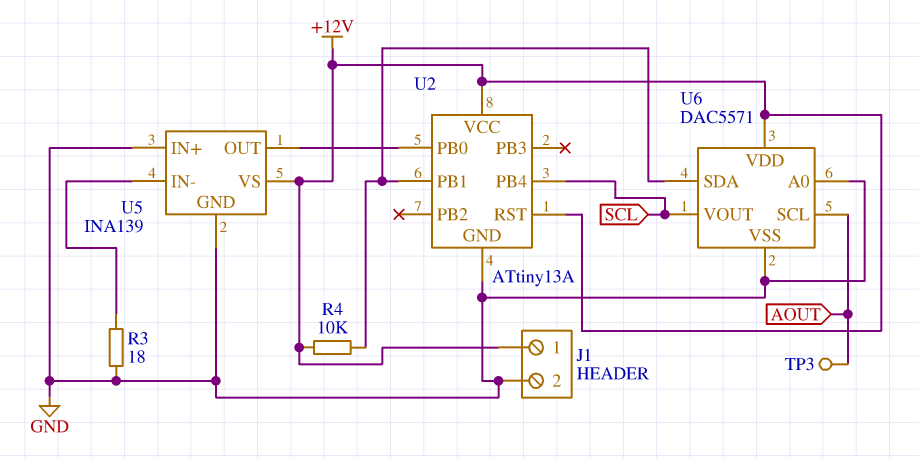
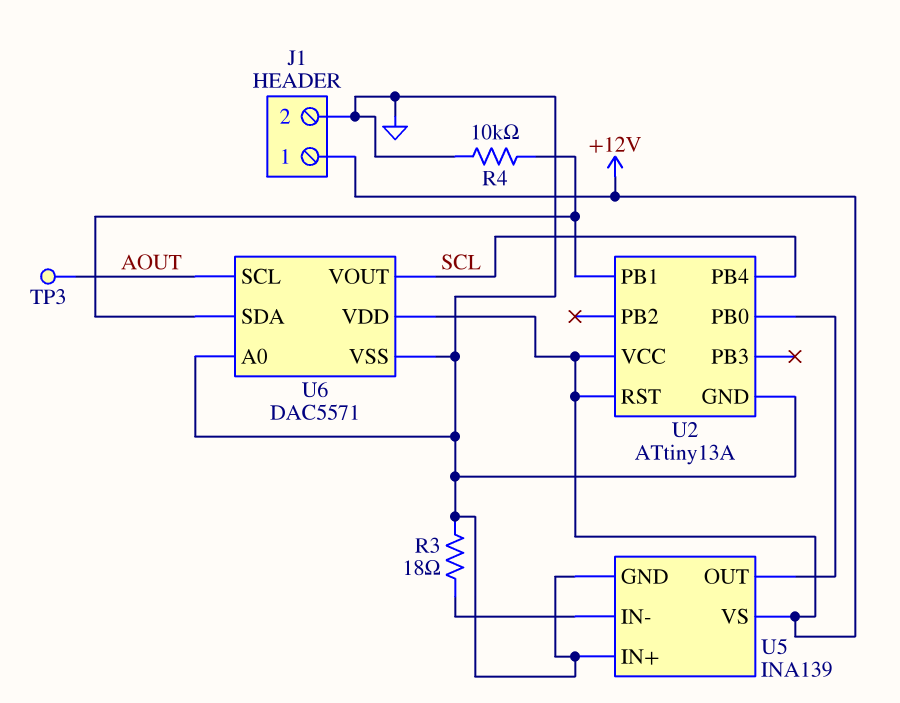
R4: 10k (+12V, U2/PB1) -> 10k (GND, U2/PB1)

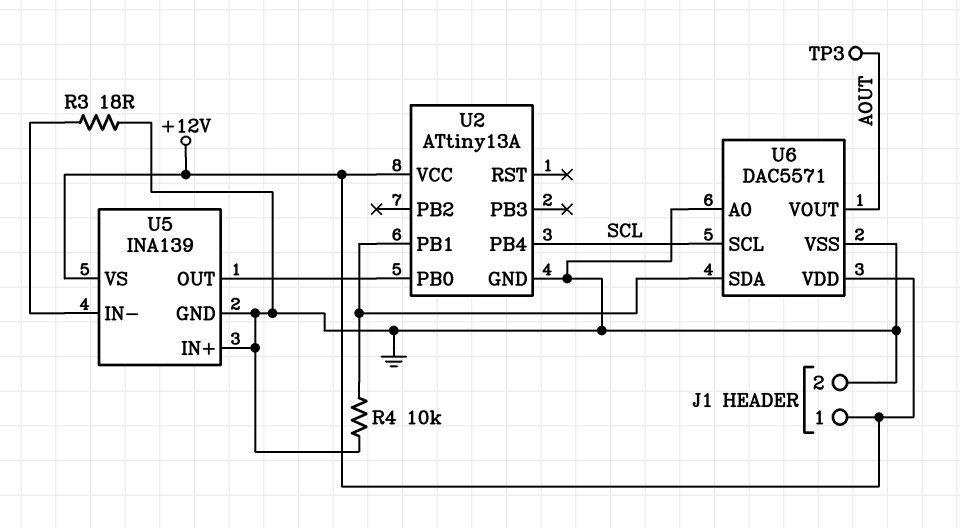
U2 pin RST: +12V -> none
U6 pin SCL: AOUT -> SCL
U6 pin VOUT: SCL -> AOUT

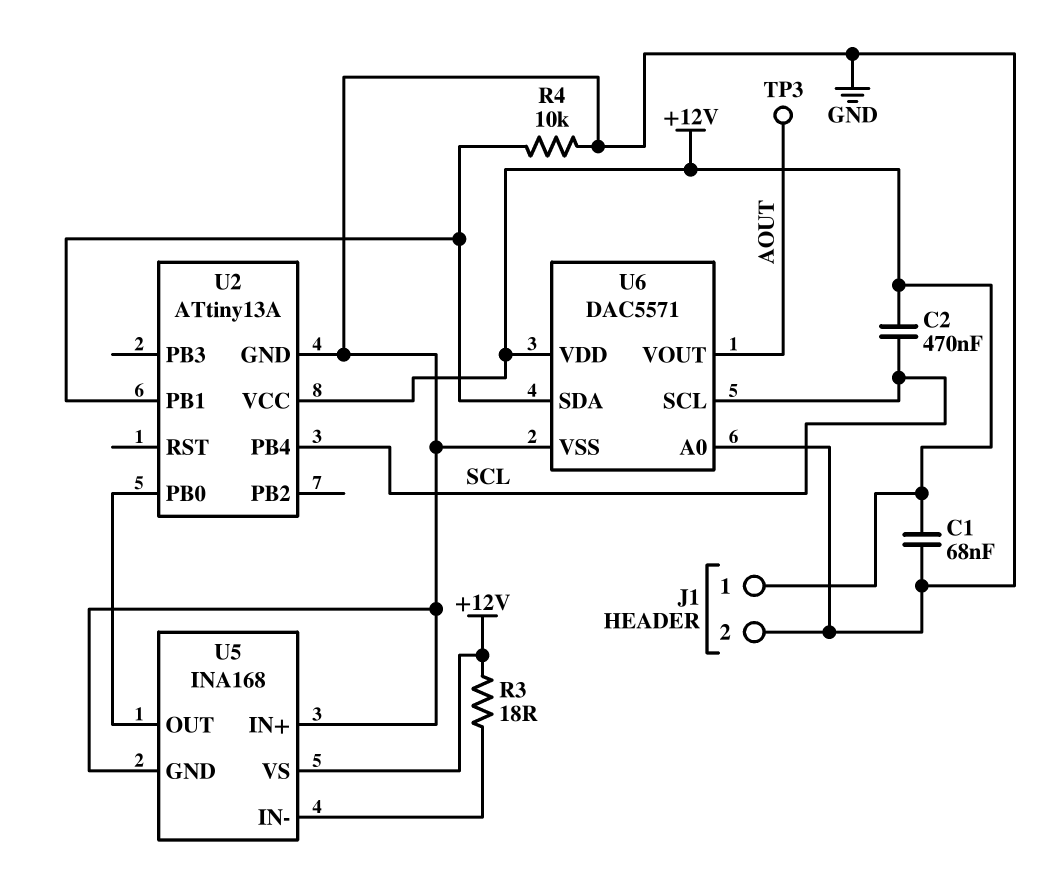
C1: none -> 68nF (+12V, GND)
C2: none -> 470nF (+12V, SCL)
R3: 18 (GND, U5/IN-) -> 18 (+12V, U5/IN-)
U5: INA139 -> INA168

